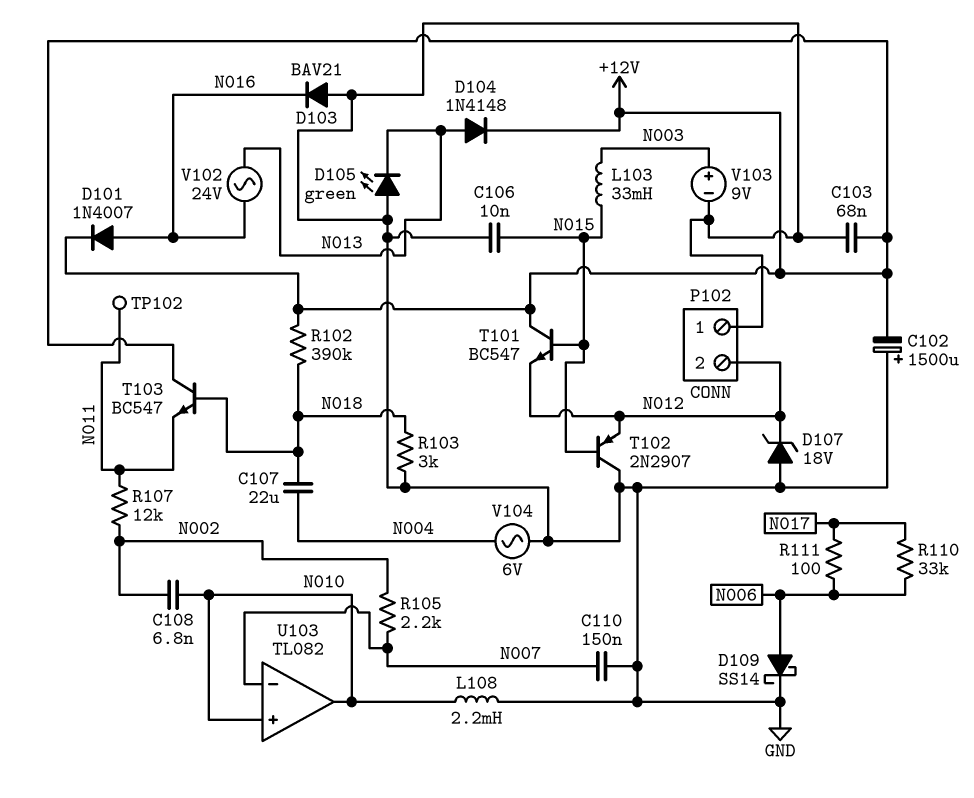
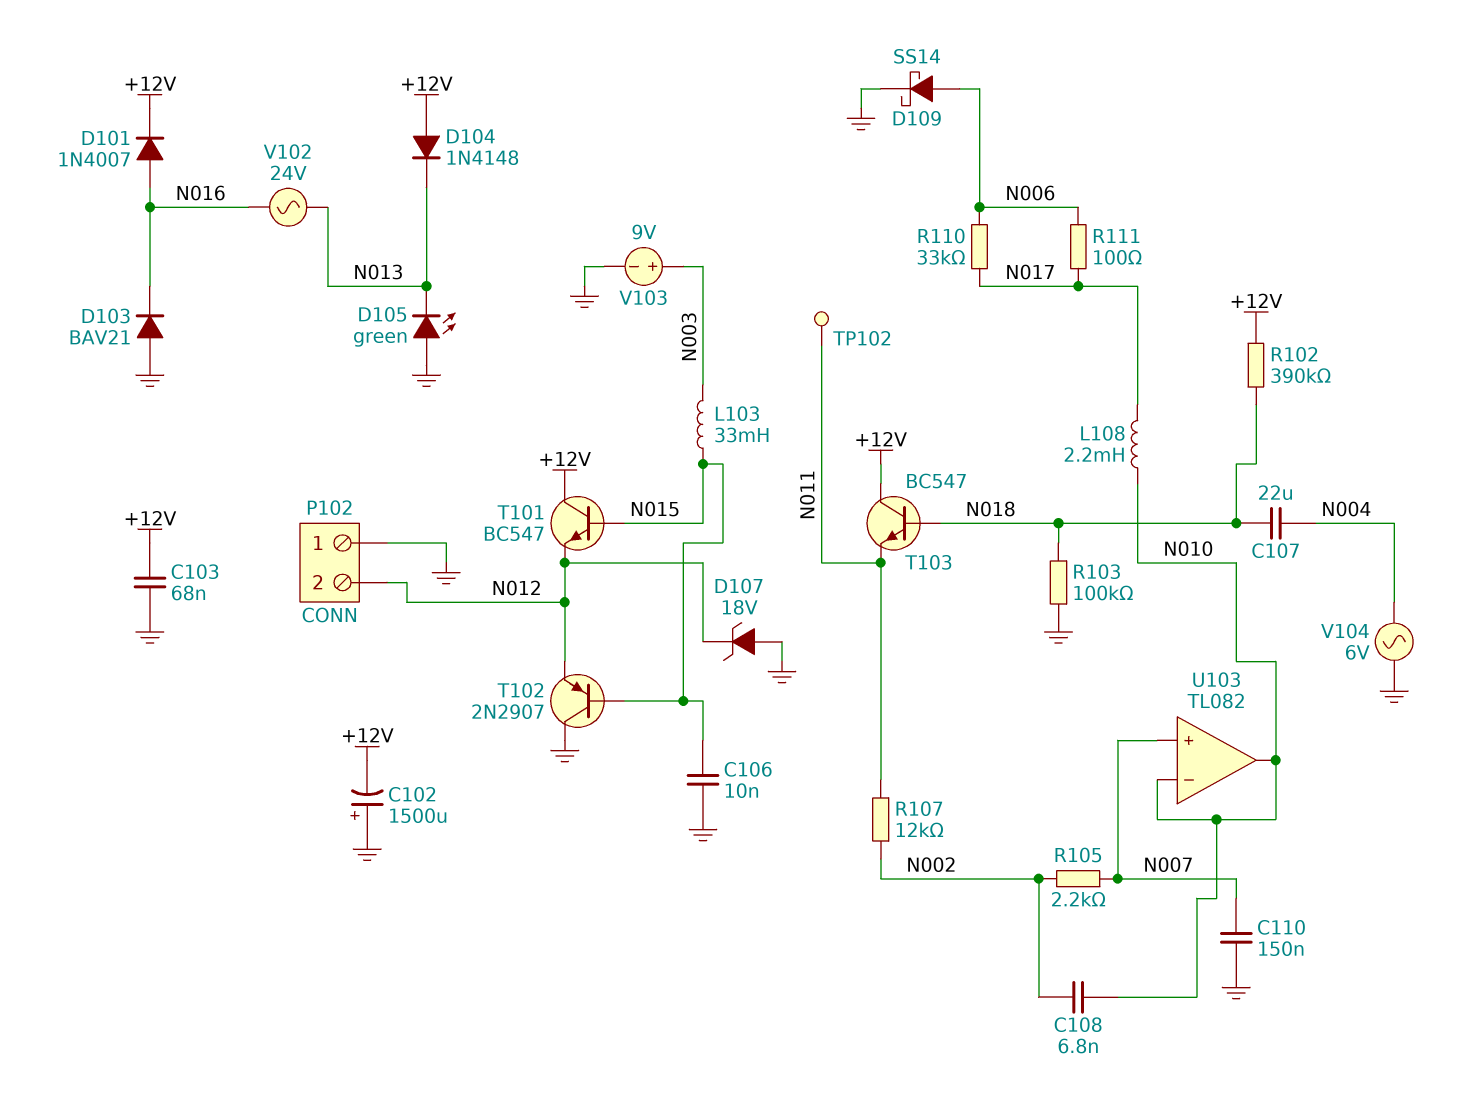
D104: diode 1N4148 (A N013, K +12V) -> diode 1N4148 (A +12V, K N013)
L108: 2.2mH (GND, N010) -> 2.2mH (N010, N017)
R103: 3k (GND, N018) -> 100k (GND, N018)
U103 pin in+: N010 -> N007
U103 pin in-: N007 -> N010

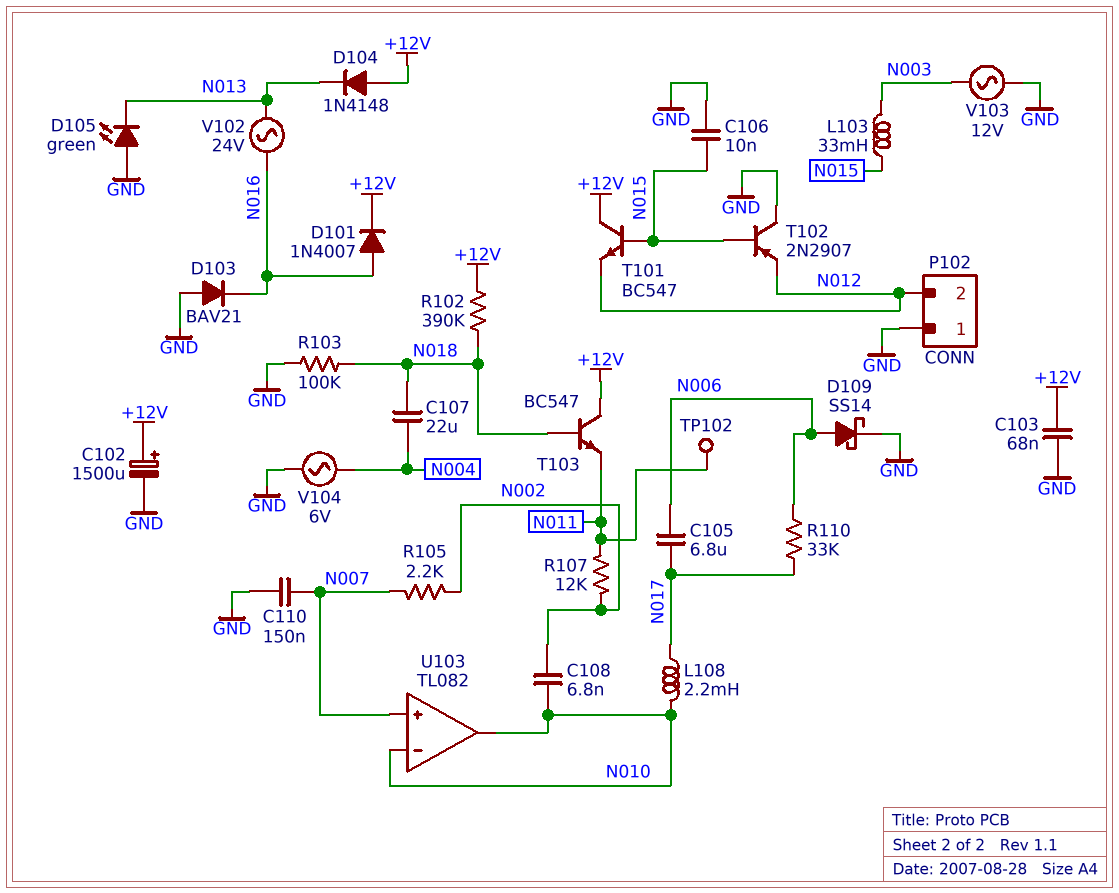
C102: 1500uF (plus GND, minus +12V) -> 1500uF (plus +12V, minus GND)
C105: none -> 6.8uF (N006, N017)
D107: zener 18V (A GND, K N012) -> none
R111: 100 (N006, N017) -> none
V103: 9V (plus N003, minus GND) -> AC 12V (GND, N003)

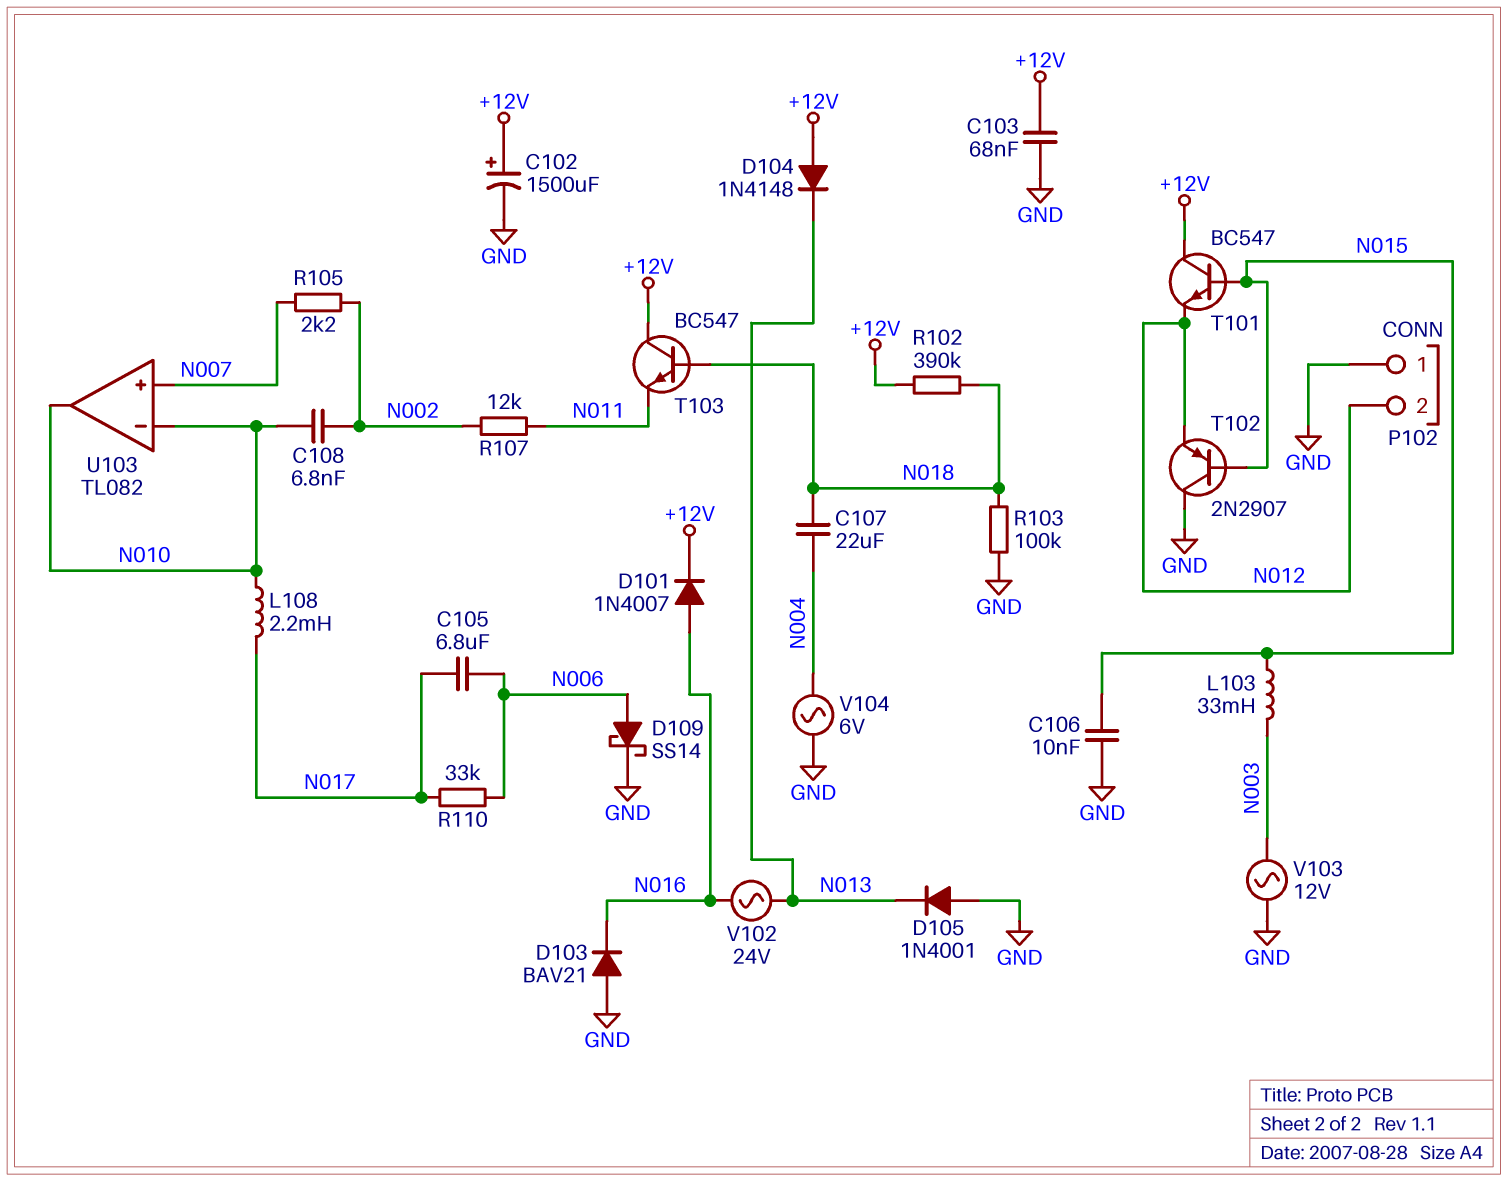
C110: 150nF (GND, N007) -> none
D105: LED green (A GND, K N013) -> diode 1N4001 (A GND, K N013)
TP102: test point (N011) -> none

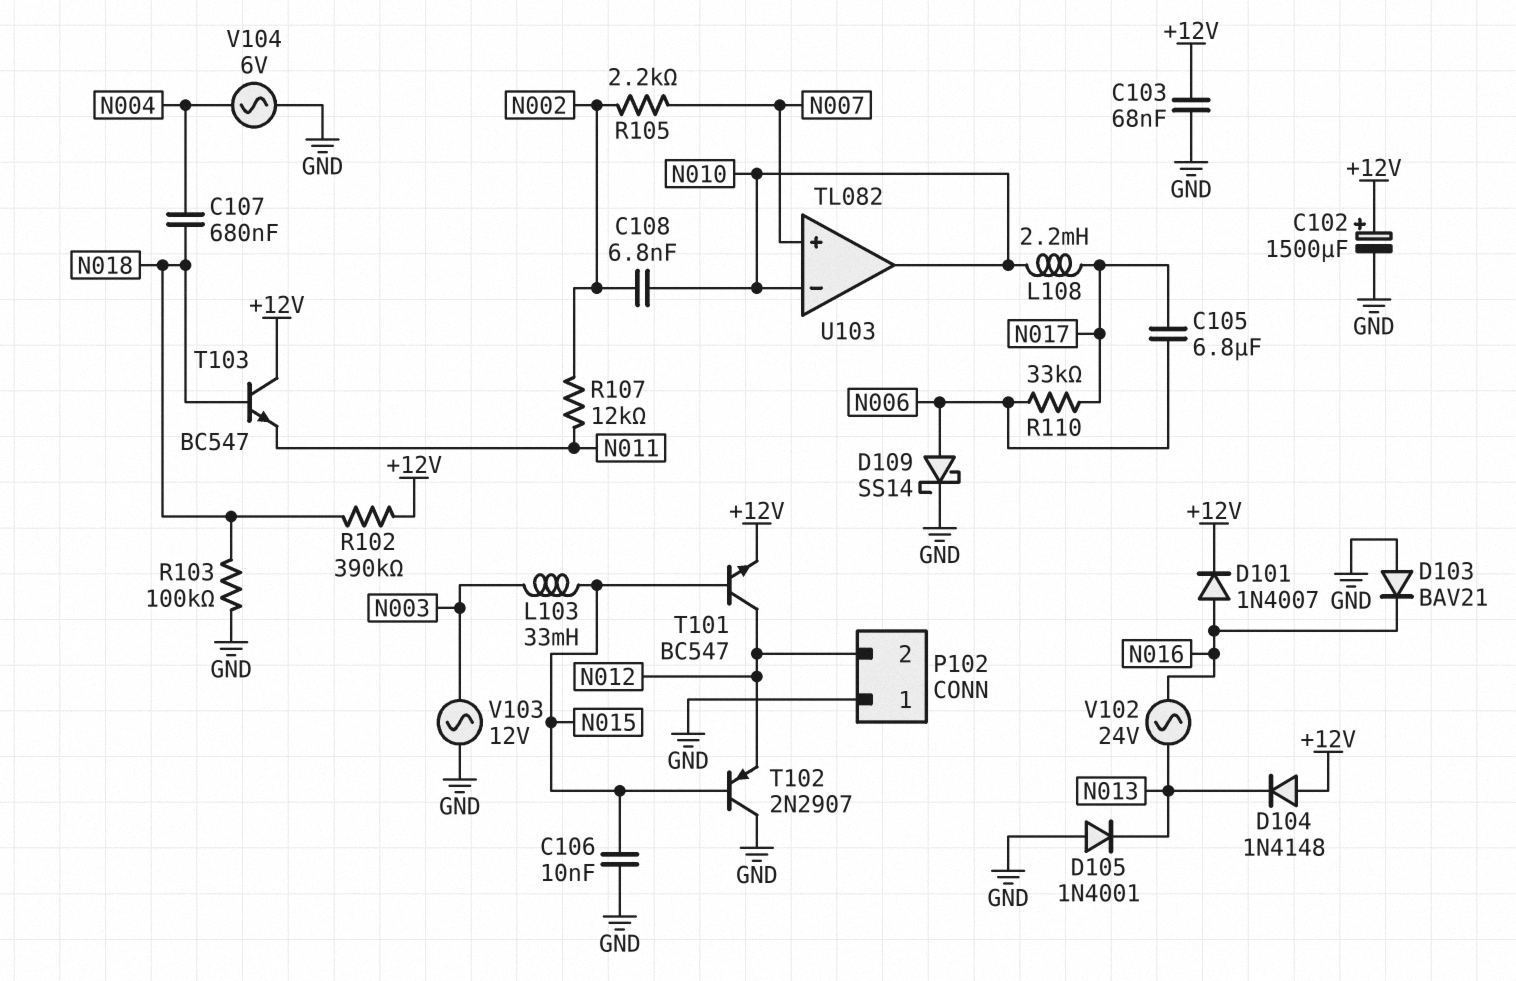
C107: 22uF (N004, N018) -> 680nF (N004, N018)
T101: NPN BC547 (B N015, C +12V, E N012) -> NPN BC547 (B N015, C N012, E +12V)

